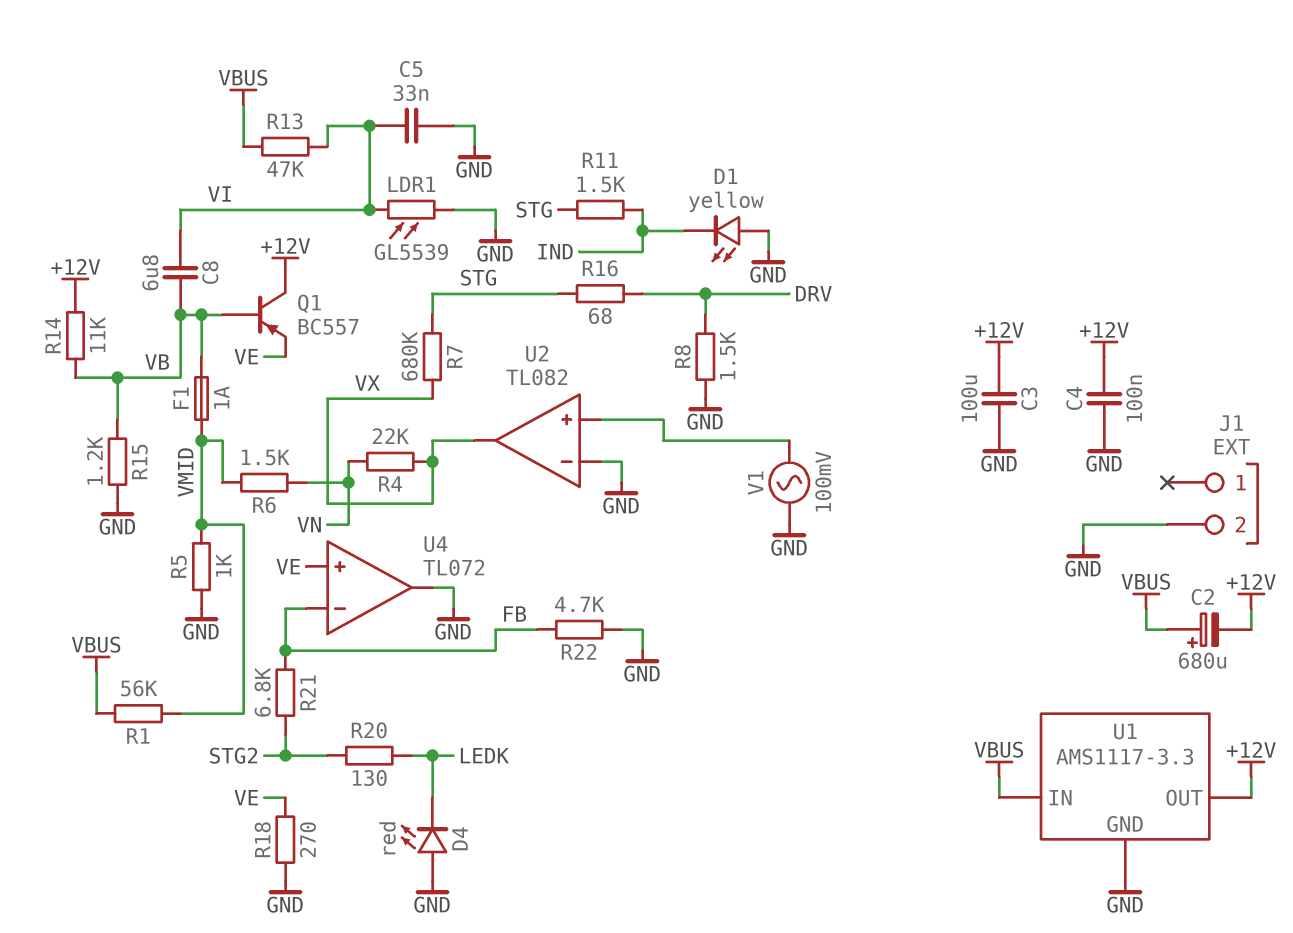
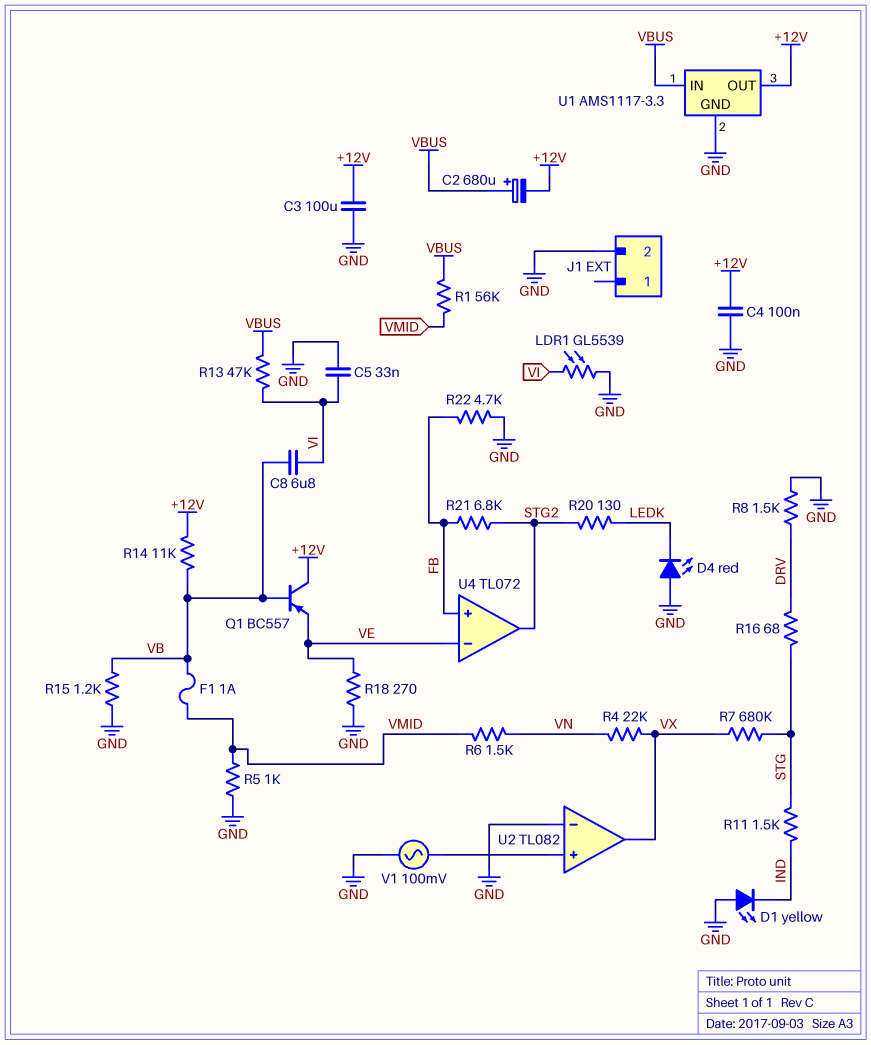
U4 pin in+: VE -> FB
U4 pin in-: FB -> VE
U4 pin out: GND -> STG2

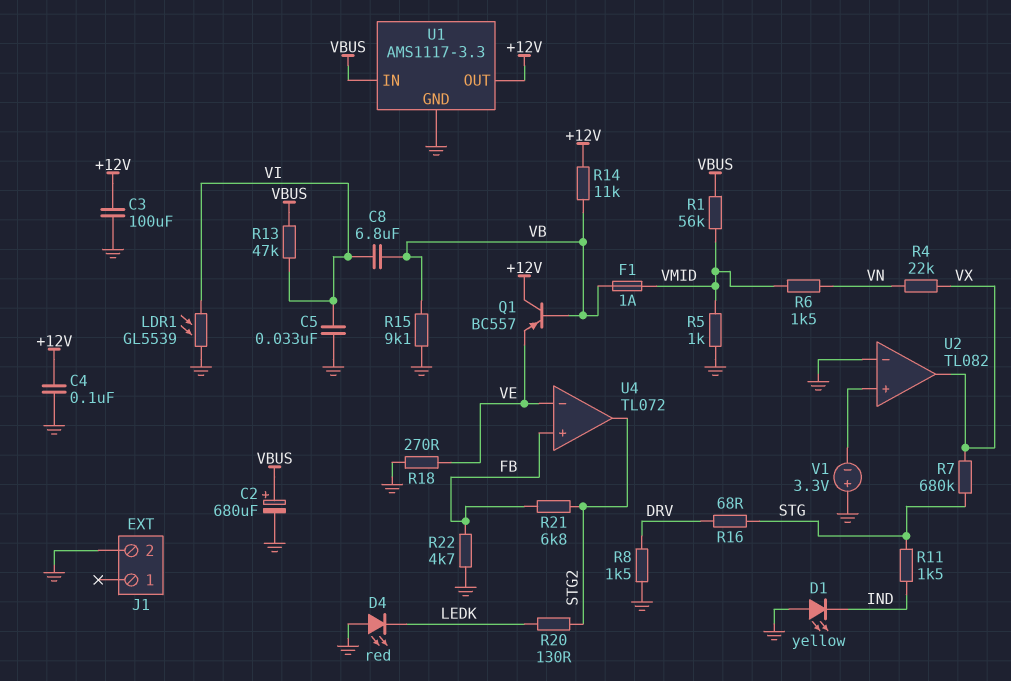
C2: 680uF (plus VBUS, minus +12V) -> 680uF (plus VBUS, minus GND)
R15: 1.2k (GND, VB) -> 9.1k (GND, VB)
V1: AC 100mV (GND, U2/in+) -> 3.3V (plus GND, minus U2/in+)

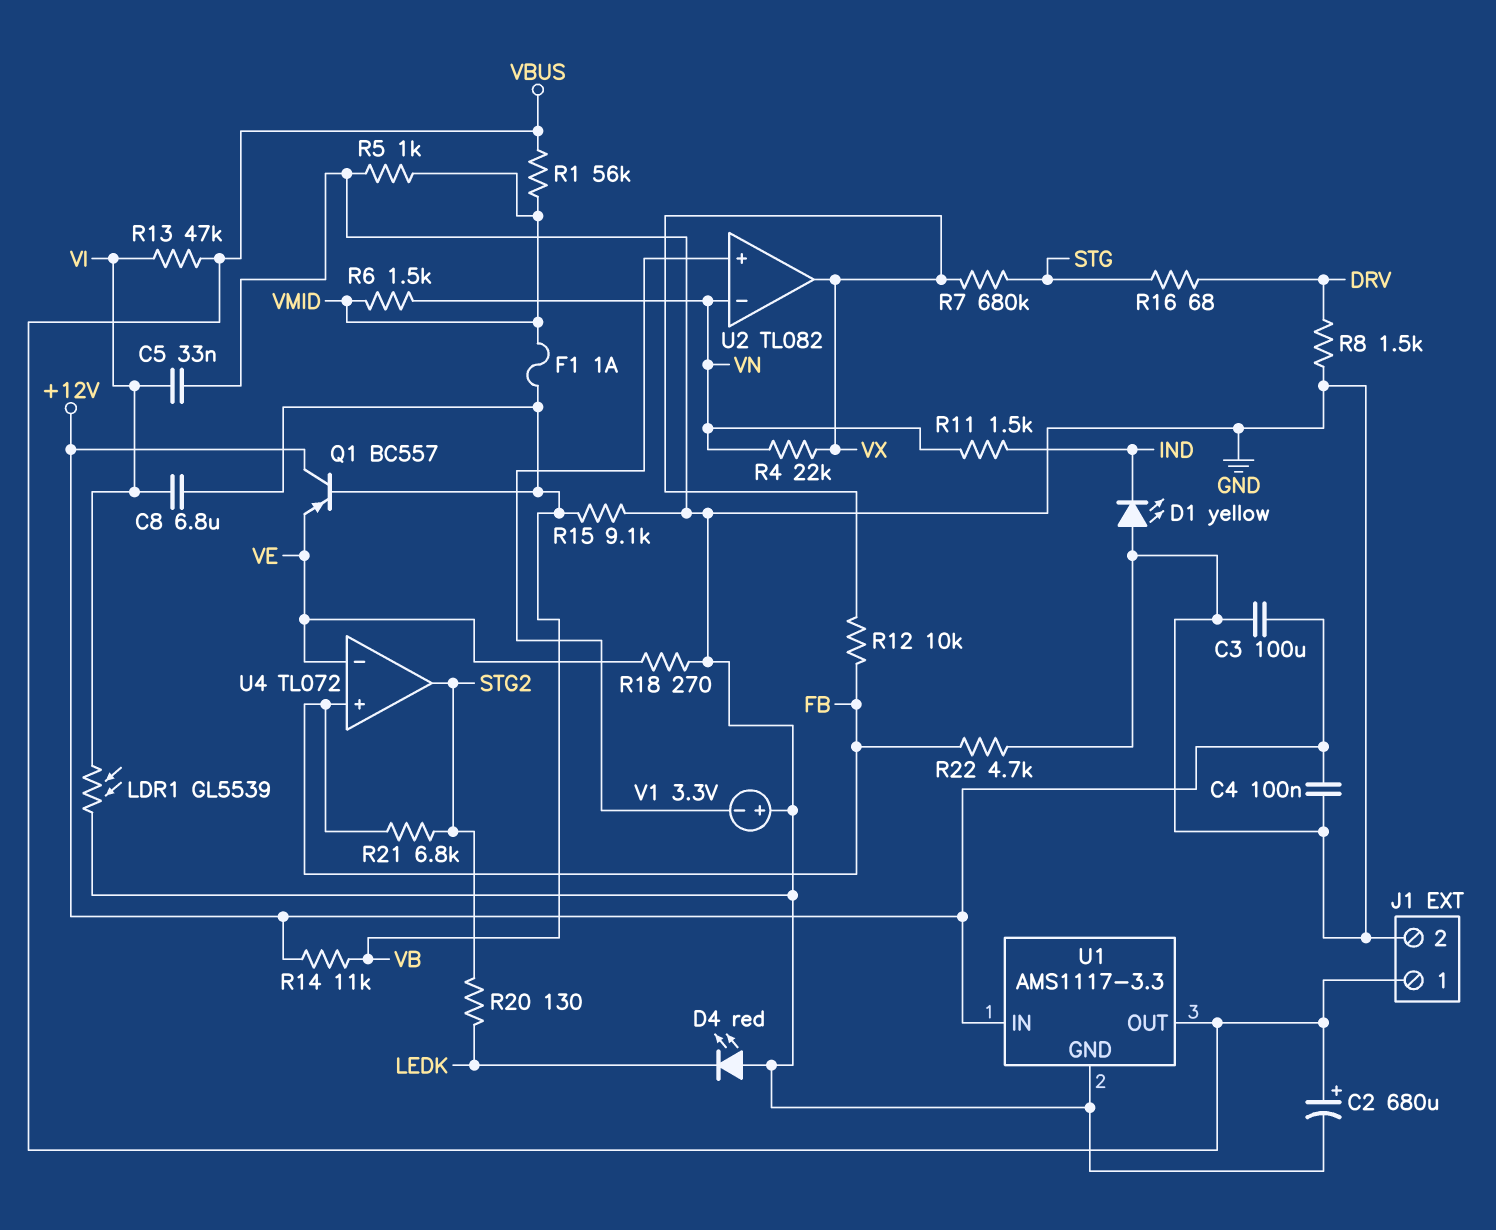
J1 pin 1: none -> VBUS
R11: 1.5k (IND, STG) -> 1.5k (IND, VN)
R12: none -> 10k (FB, VX)
U1 pin IN: VBUS -> +12V
U1 pin OUT: +12V -> VBUS
U2 pin in-: GND -> VN

